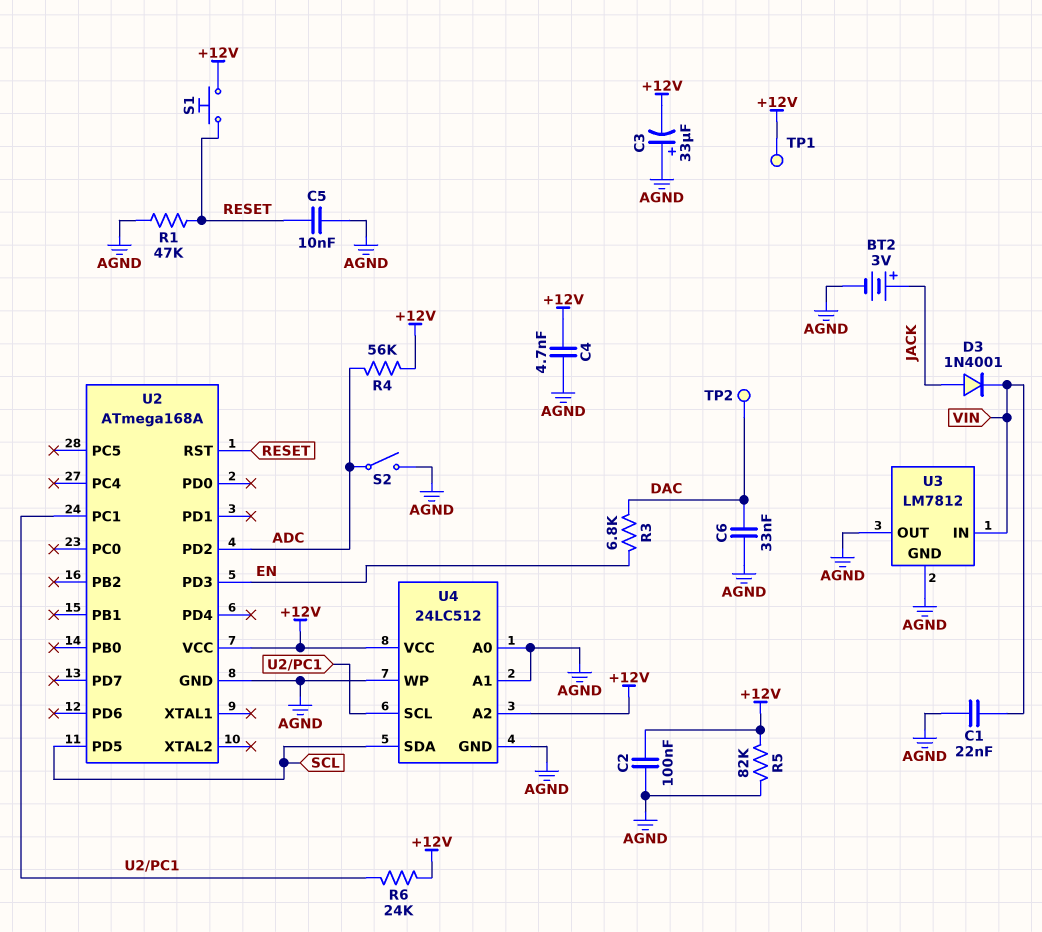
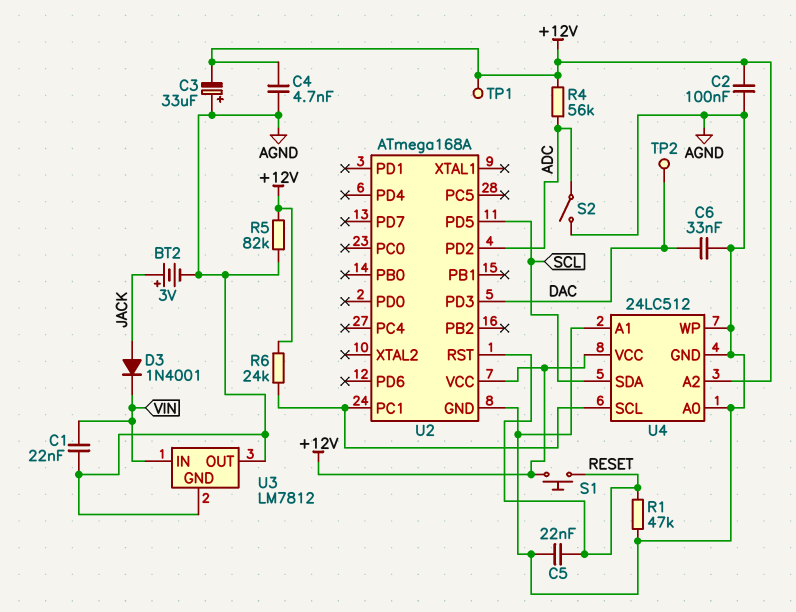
C5: 10nF (AGND, RESET) -> 22nF (AGND, RESET)
R3: 6.8k (DAC, EN) -> none
U2 pin PD3: EN -> DAC

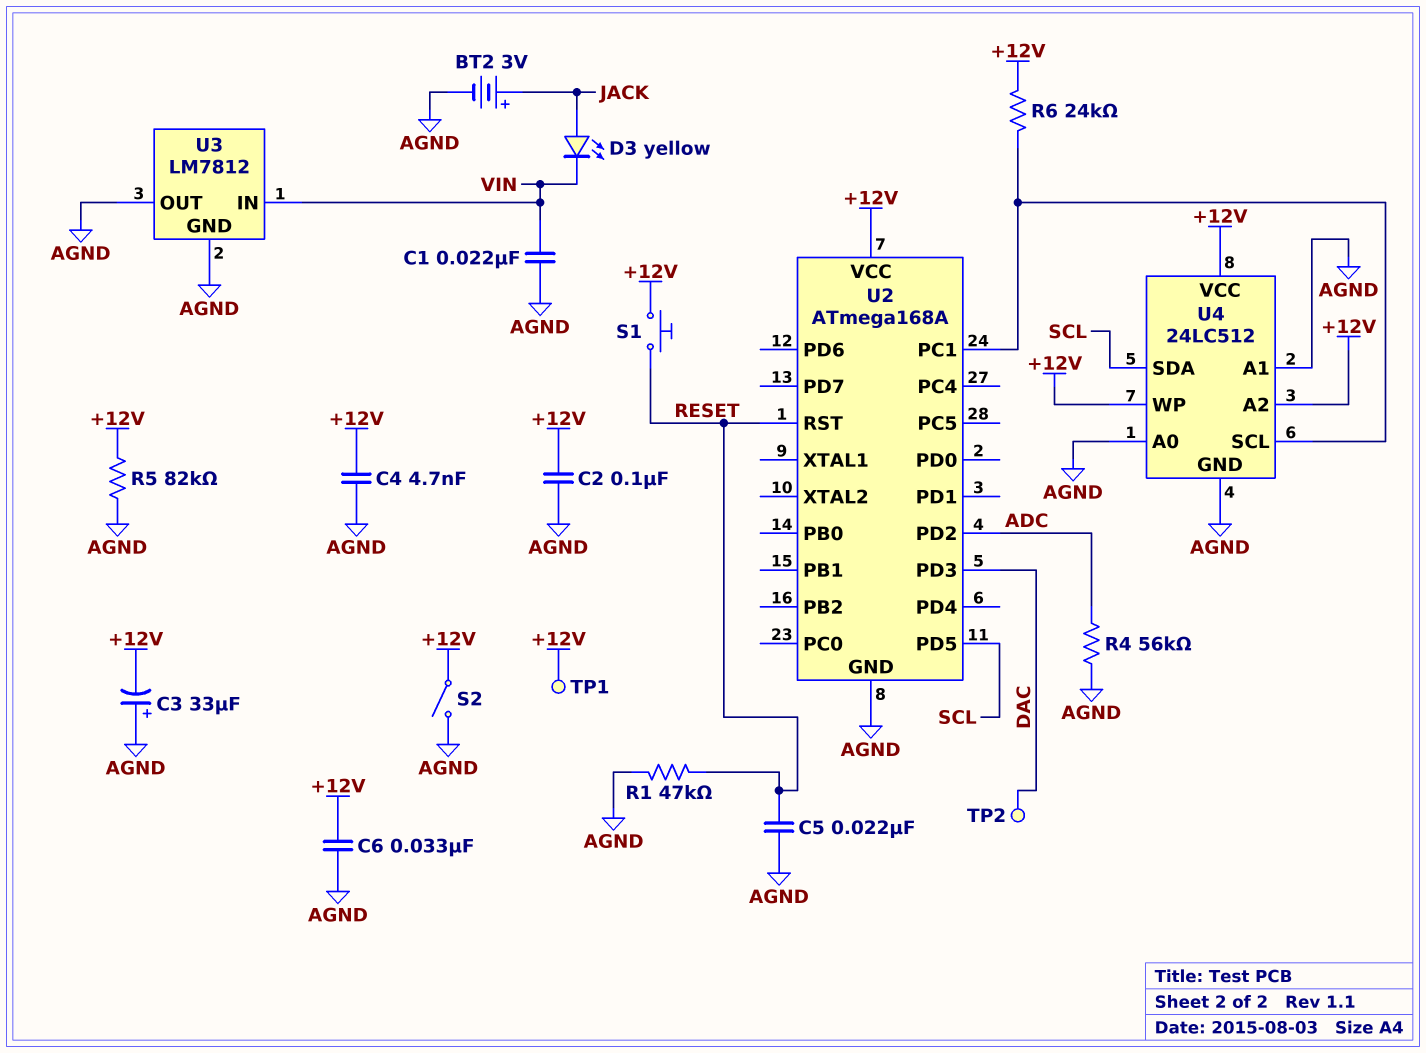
C6: 33nF (AGND, DAC) -> 33nF (+12V, AGND)
D3: diode 1N4001 (A JACK, K VIN) -> LED yellow (A JACK, K VIN)
R4: 56k (+12V, ADC) -> 56k (ADC, AGND)
S2: switch (ADC, AGND) -> switch (+12V, AGND)
U4 pin WP: AGND -> +12V

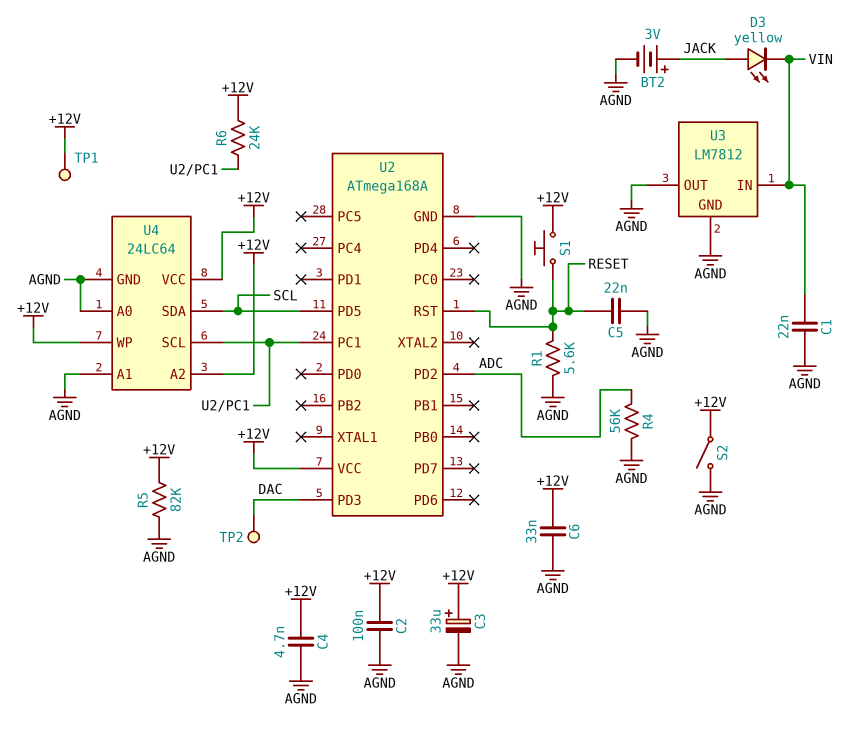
C3: 33uF (plus AGND, minus +12V) -> 33uF (plus +12V, minus AGND)
R1: 47k (AGND, RESET) -> 5.6k (AGND, RESET)
U4: 24LC512 -> 24LC64

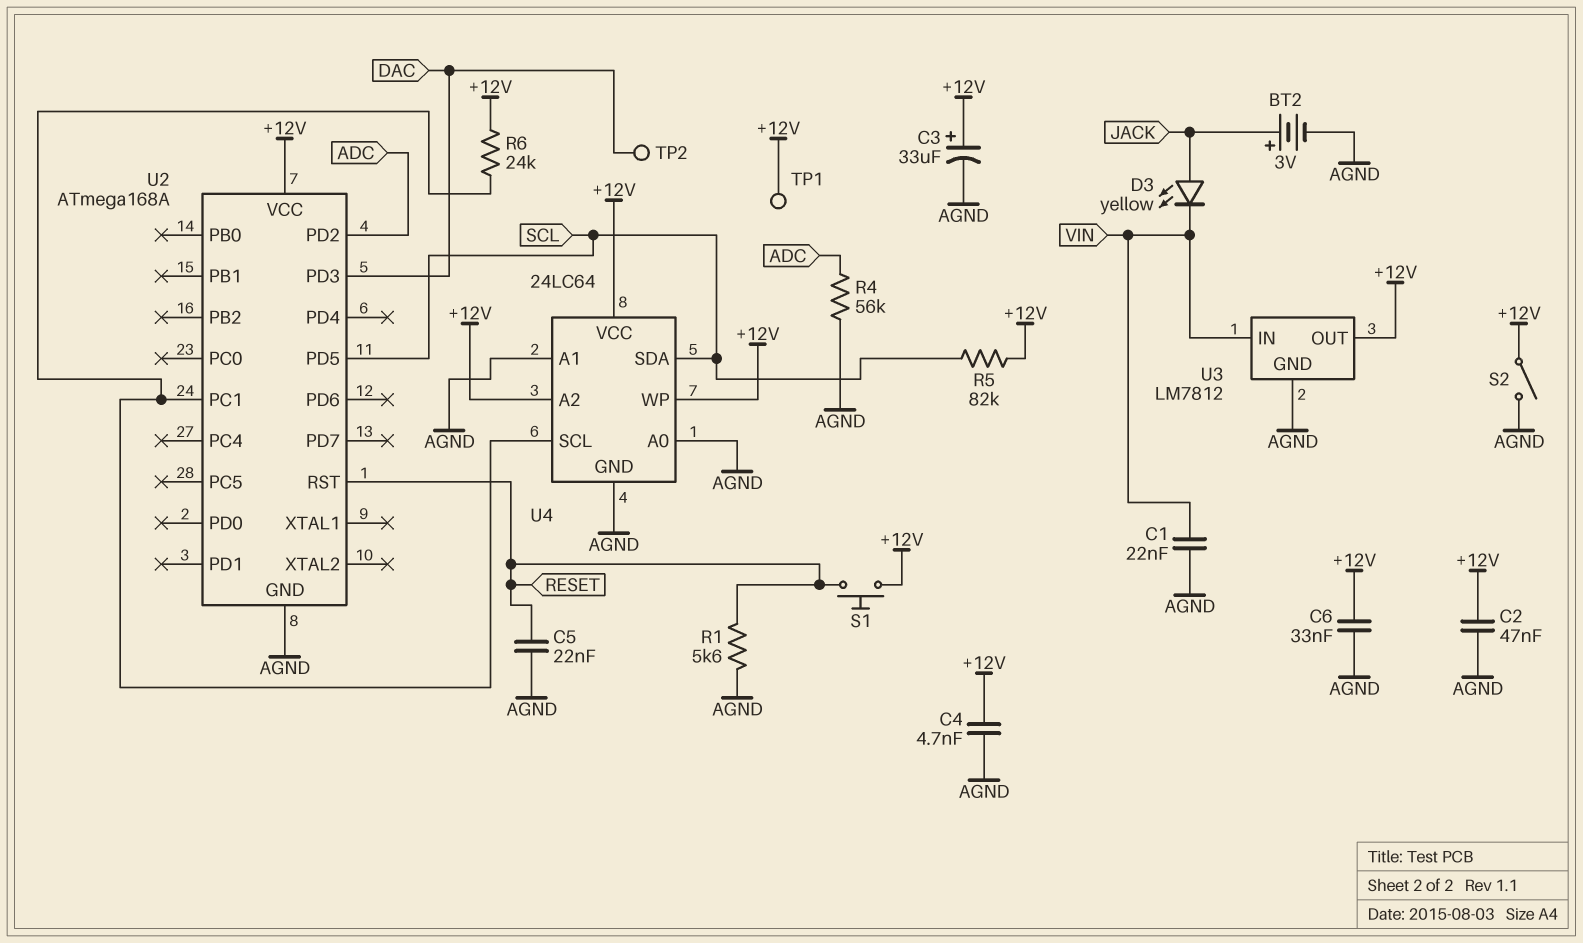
C2: 100nF (+12V, AGND) -> 47nF (+12V, AGND)
R5: 82k (+12V, AGND) -> 82k (+12V, SCL)
U3 pin OUT: AGND -> +12V

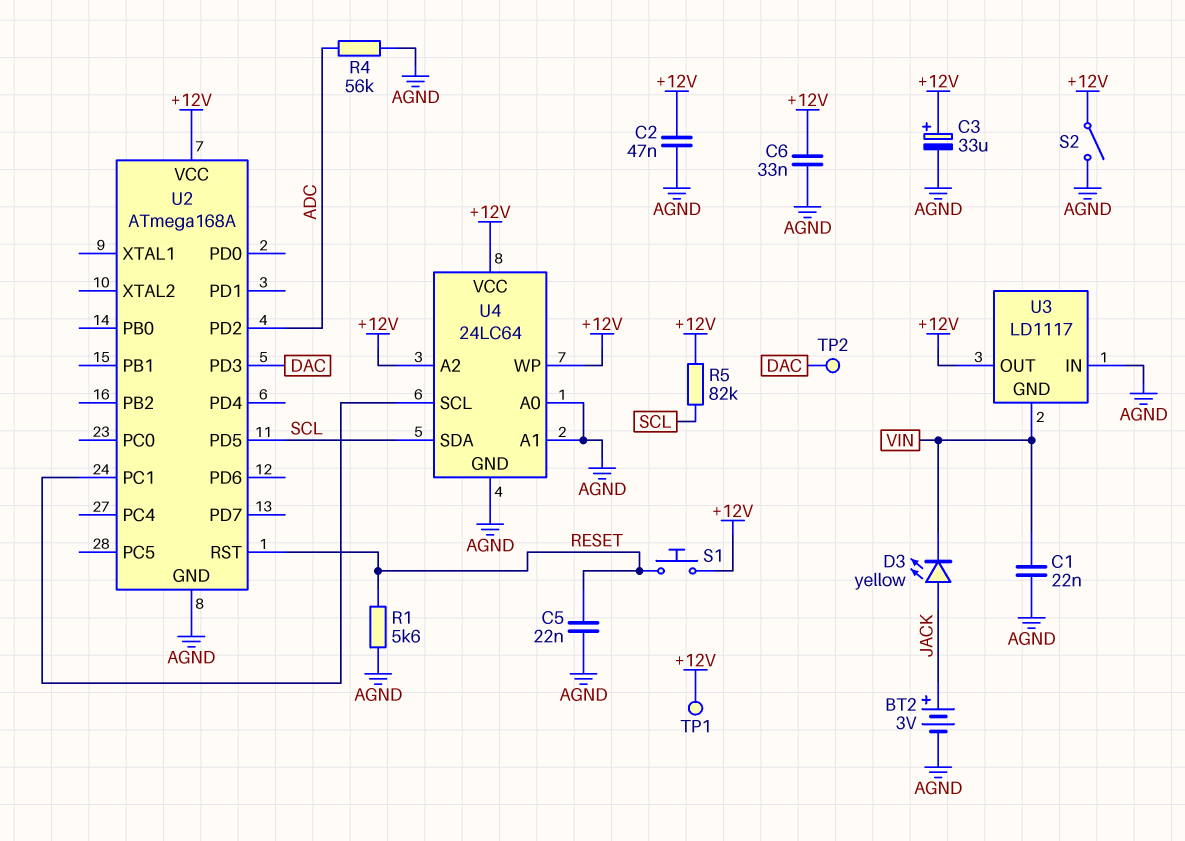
C4: 4.7nF (+12V, AGND) -> none
R6: 24k (+12V, U2/PC1) -> none
U3: LM7812 -> LD1117
U3 pin GND: AGND -> VIN
U3 pin IN: VIN -> AGND

